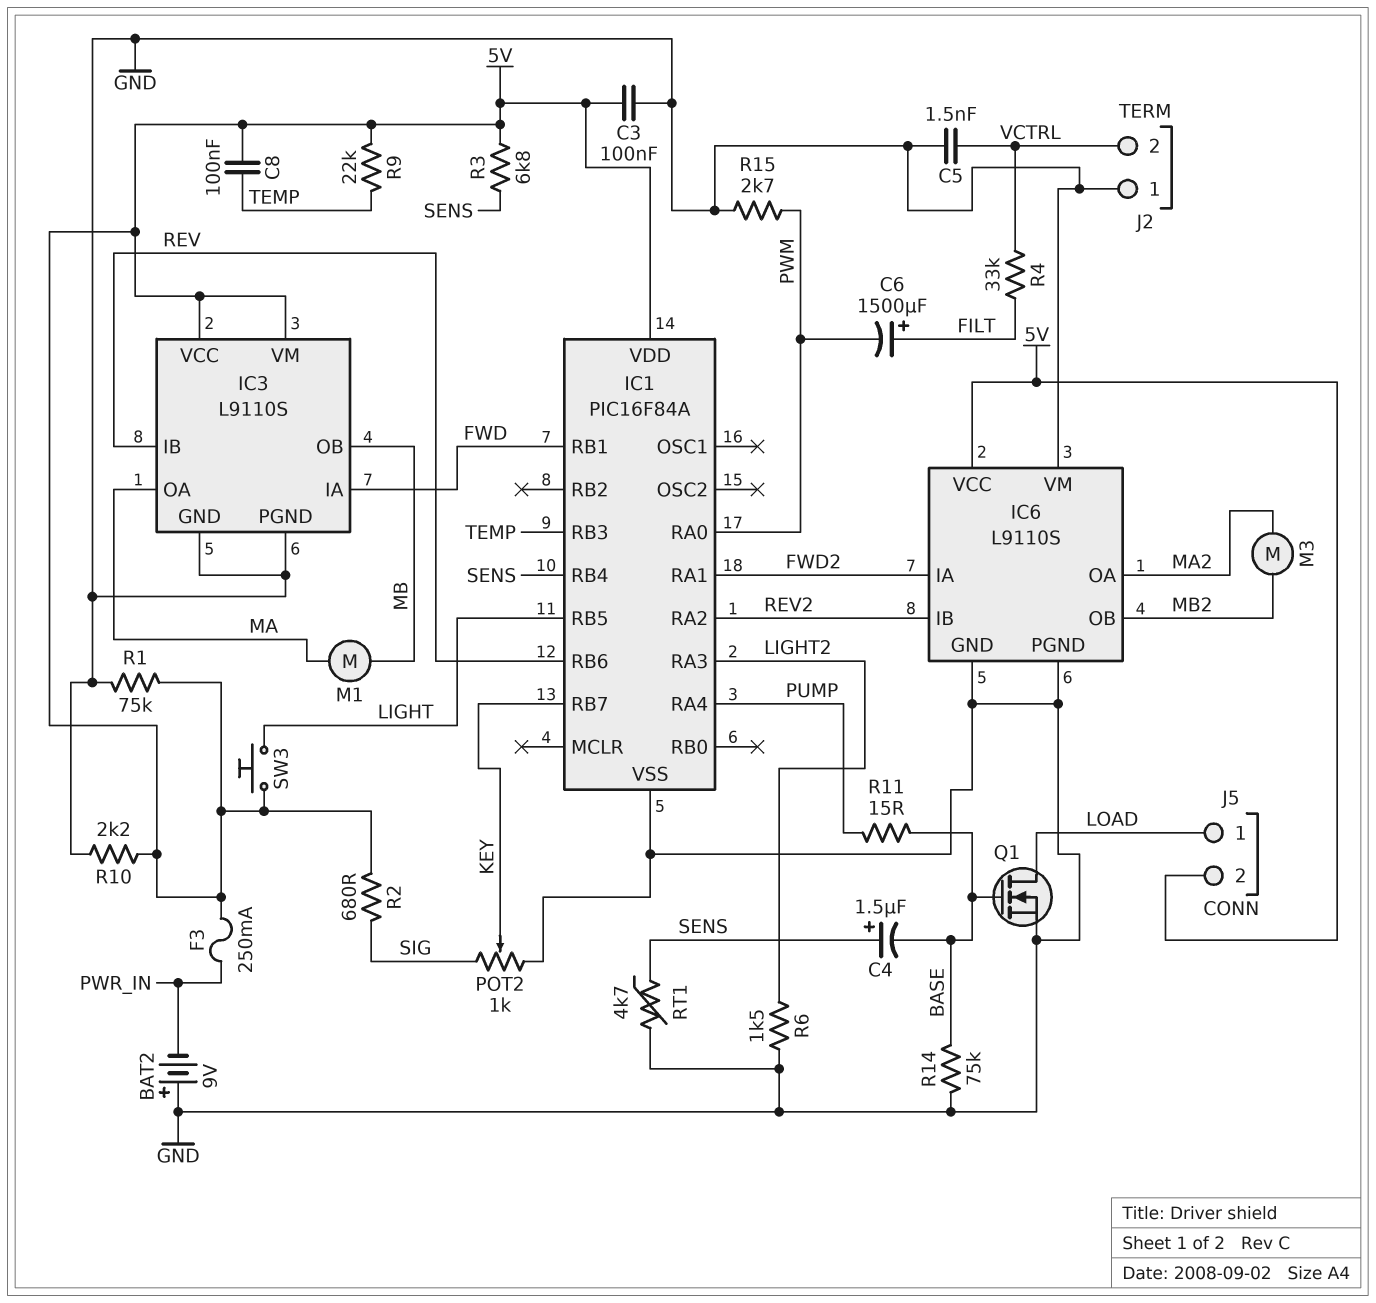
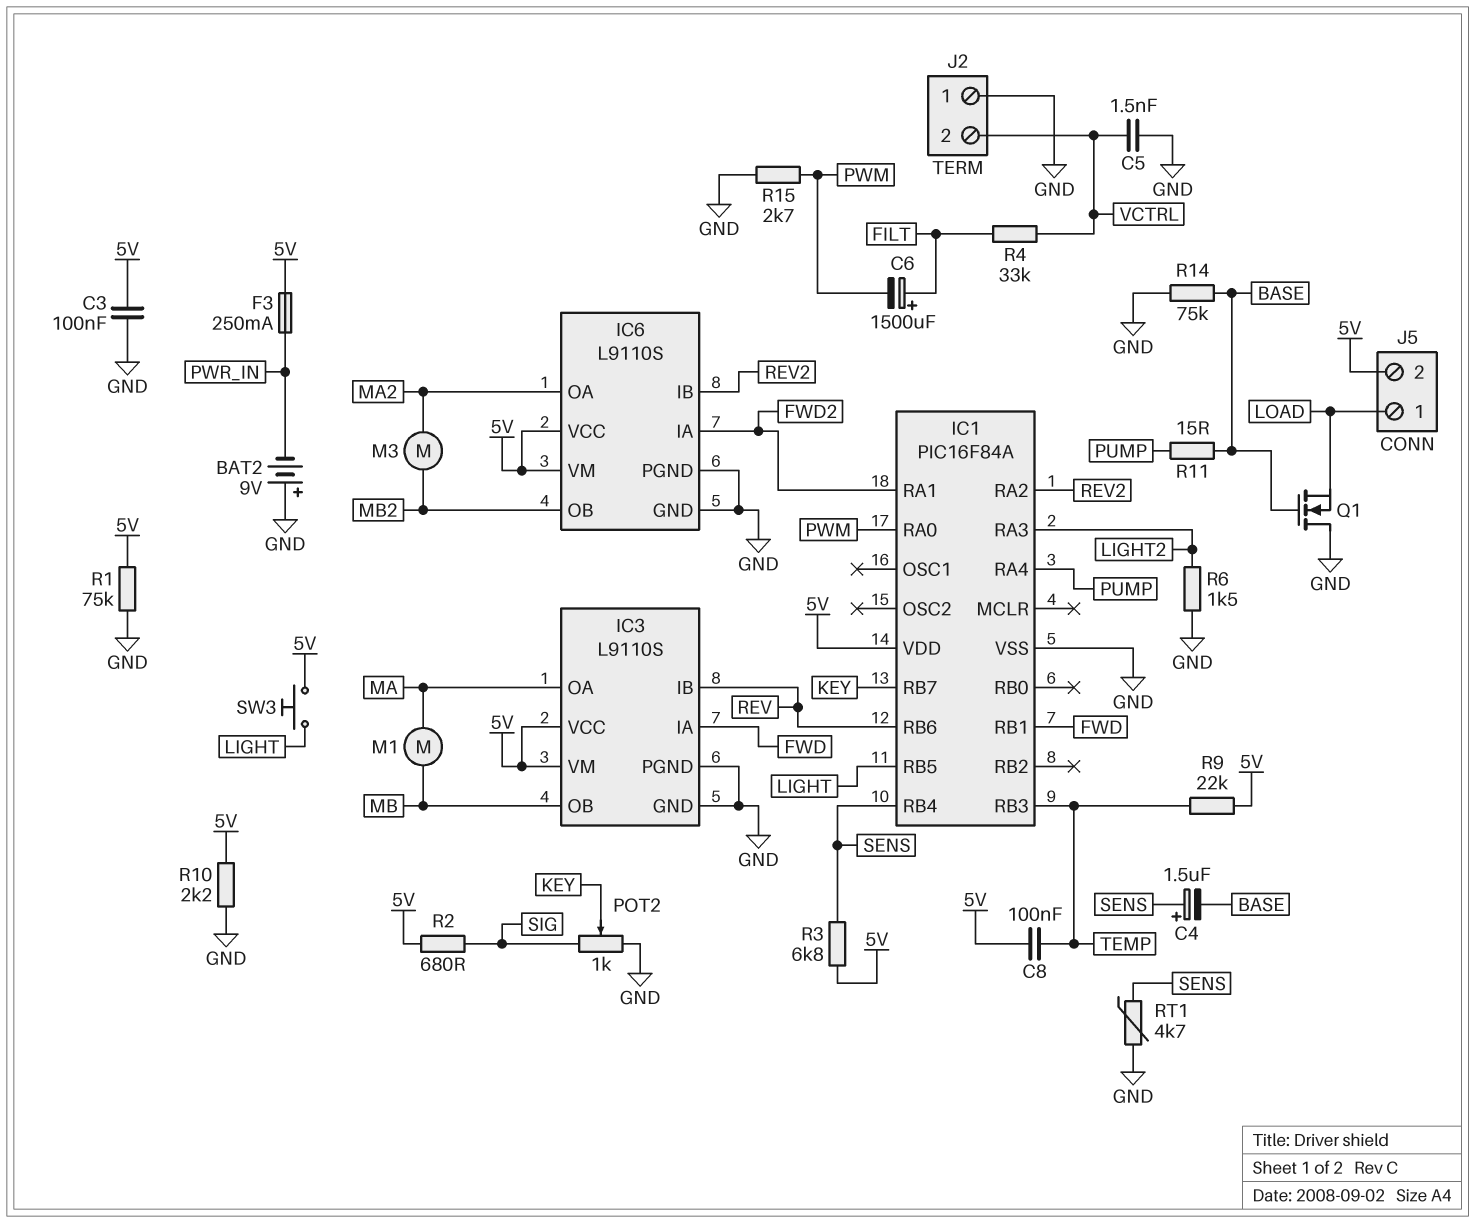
IC6 pin VM: GND -> 5V
Q1: NMOS (G BASE, D LOAD, S GND) -> NMOS (G BASE, D GND, S LOAD)

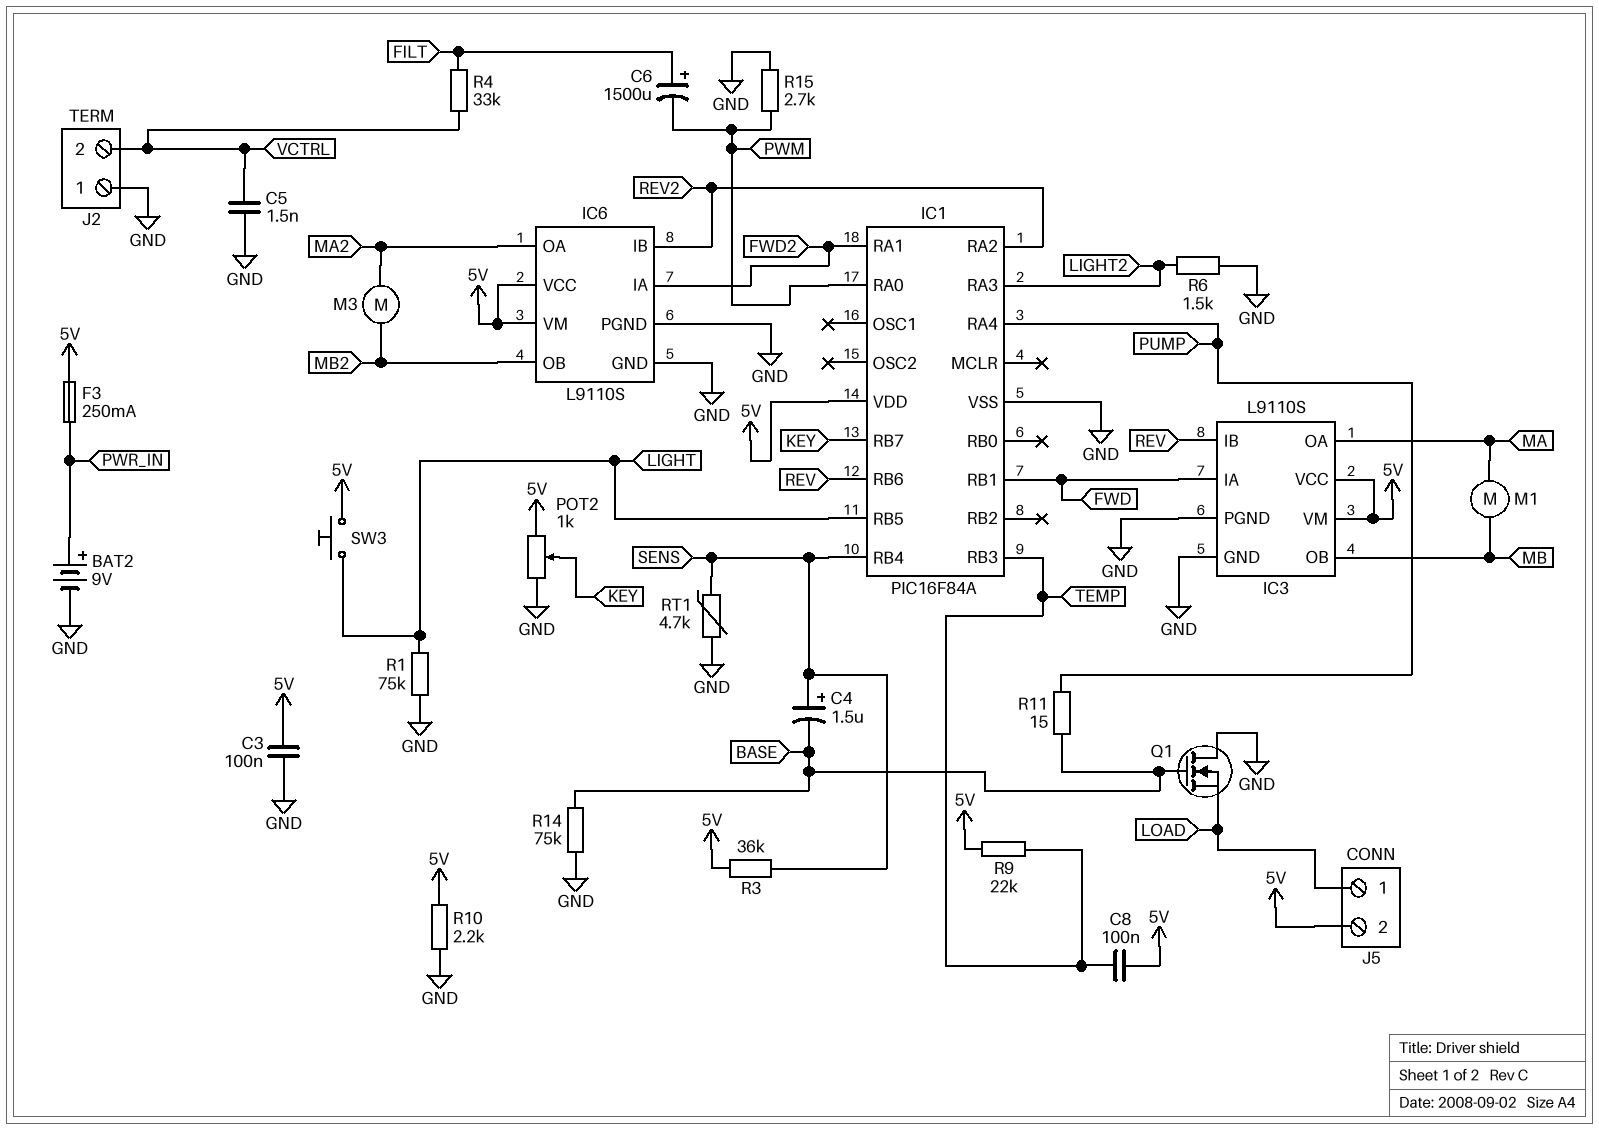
BAT2: 9V (plus GND, minus PWR_IN) -> 9V (plus PWR_IN, minus GND)
POT2: 1k (GND, SIG, wiper KEY) -> 1k (5V, GND, wiper KEY)
R1: 75k (5V, GND) -> 75k (GND, LIGHT)
R2: 680 (5V, SIG) -> none
R3: 6.8k (5V, SENS) -> 36k (5V, SENS)

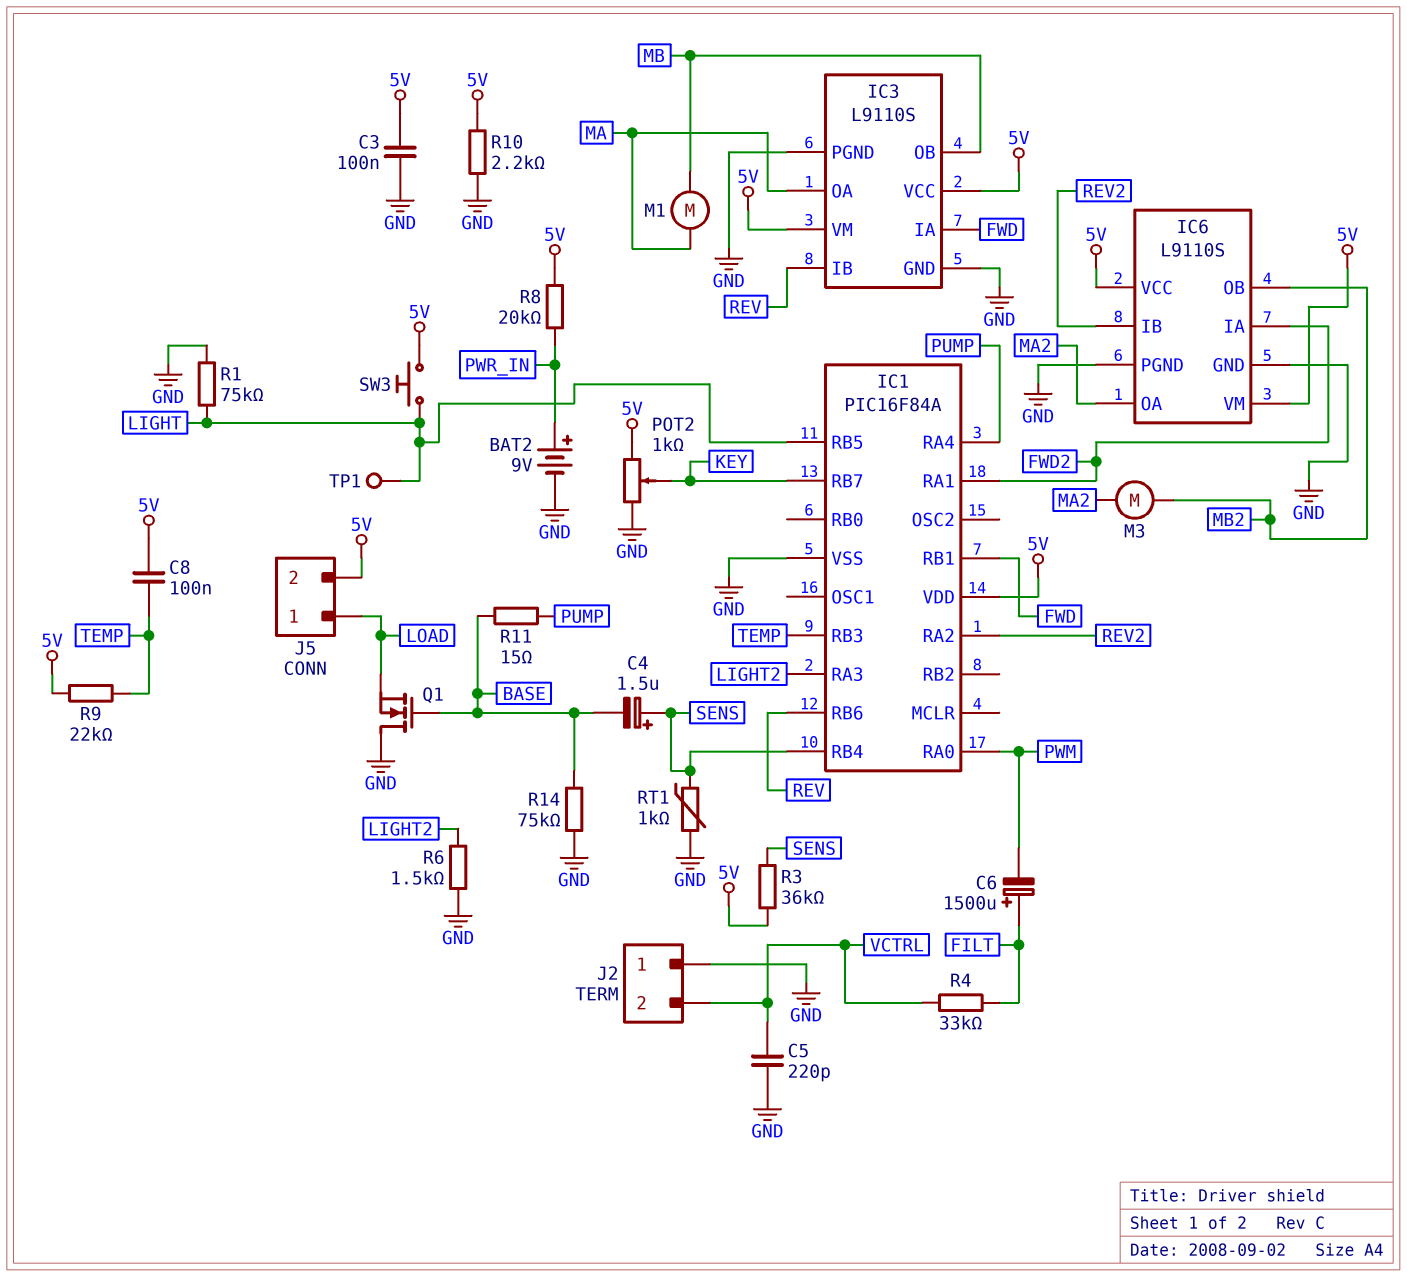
C5: 1.5nF (GND, VCTRL) -> 220pF (GND, VCTRL)
F3: 250mA (5V, PWR_IN) -> none
R8: none -> 20k (5V, PWR_IN)
R15: 2.7k (GND, PWM) -> none
RT1: 4.7k (GND, SENS) -> 1k (GND, SENS)
TP1: none -> test point (LIGHT)

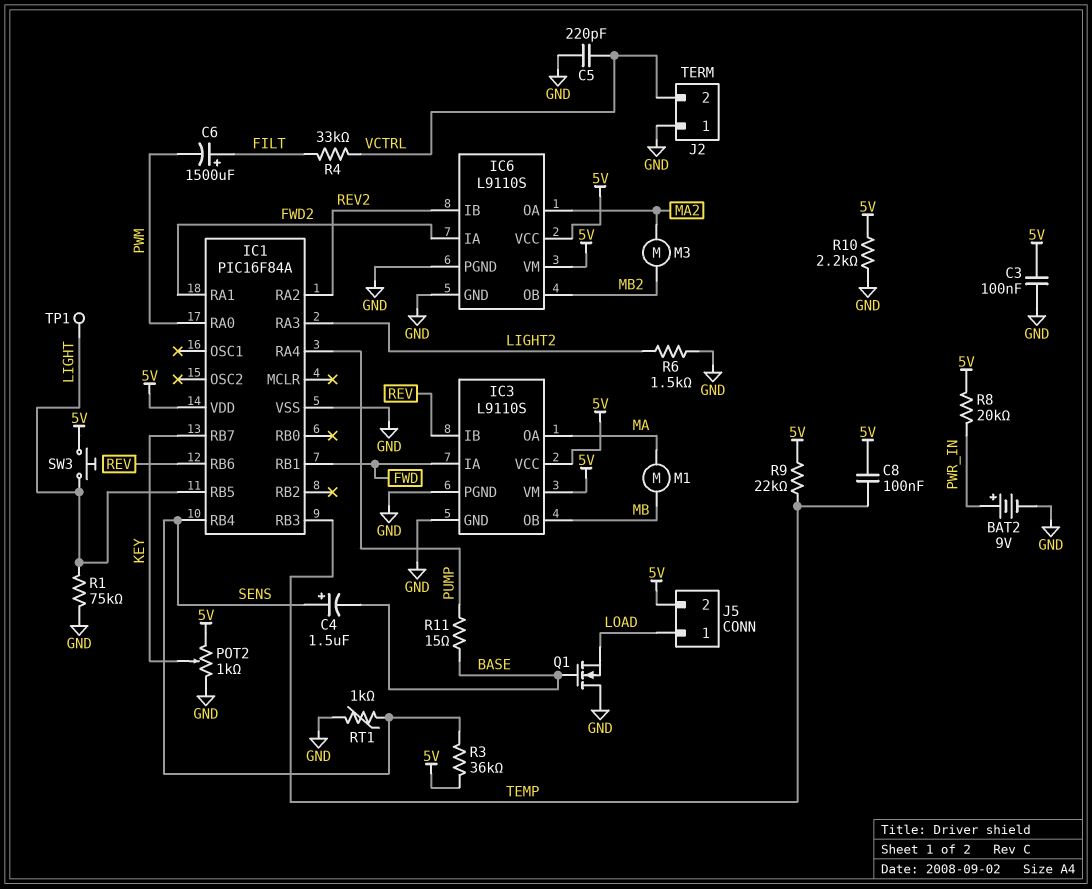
R14: 75k (BASE, GND) -> none

